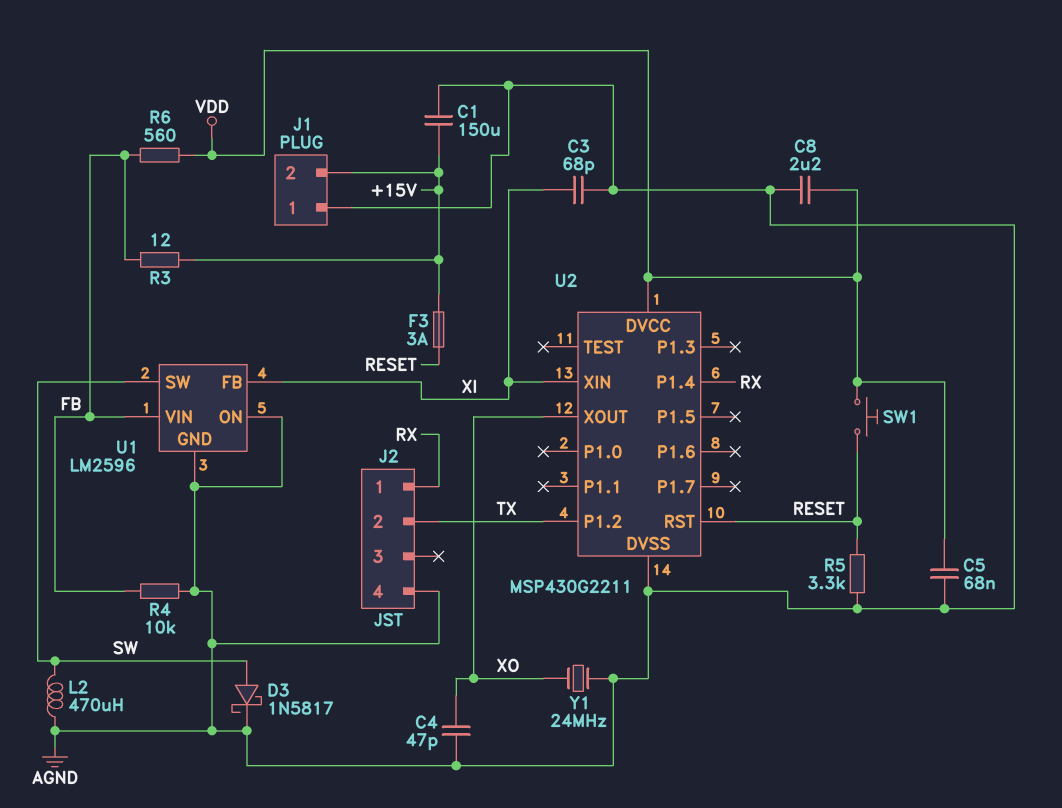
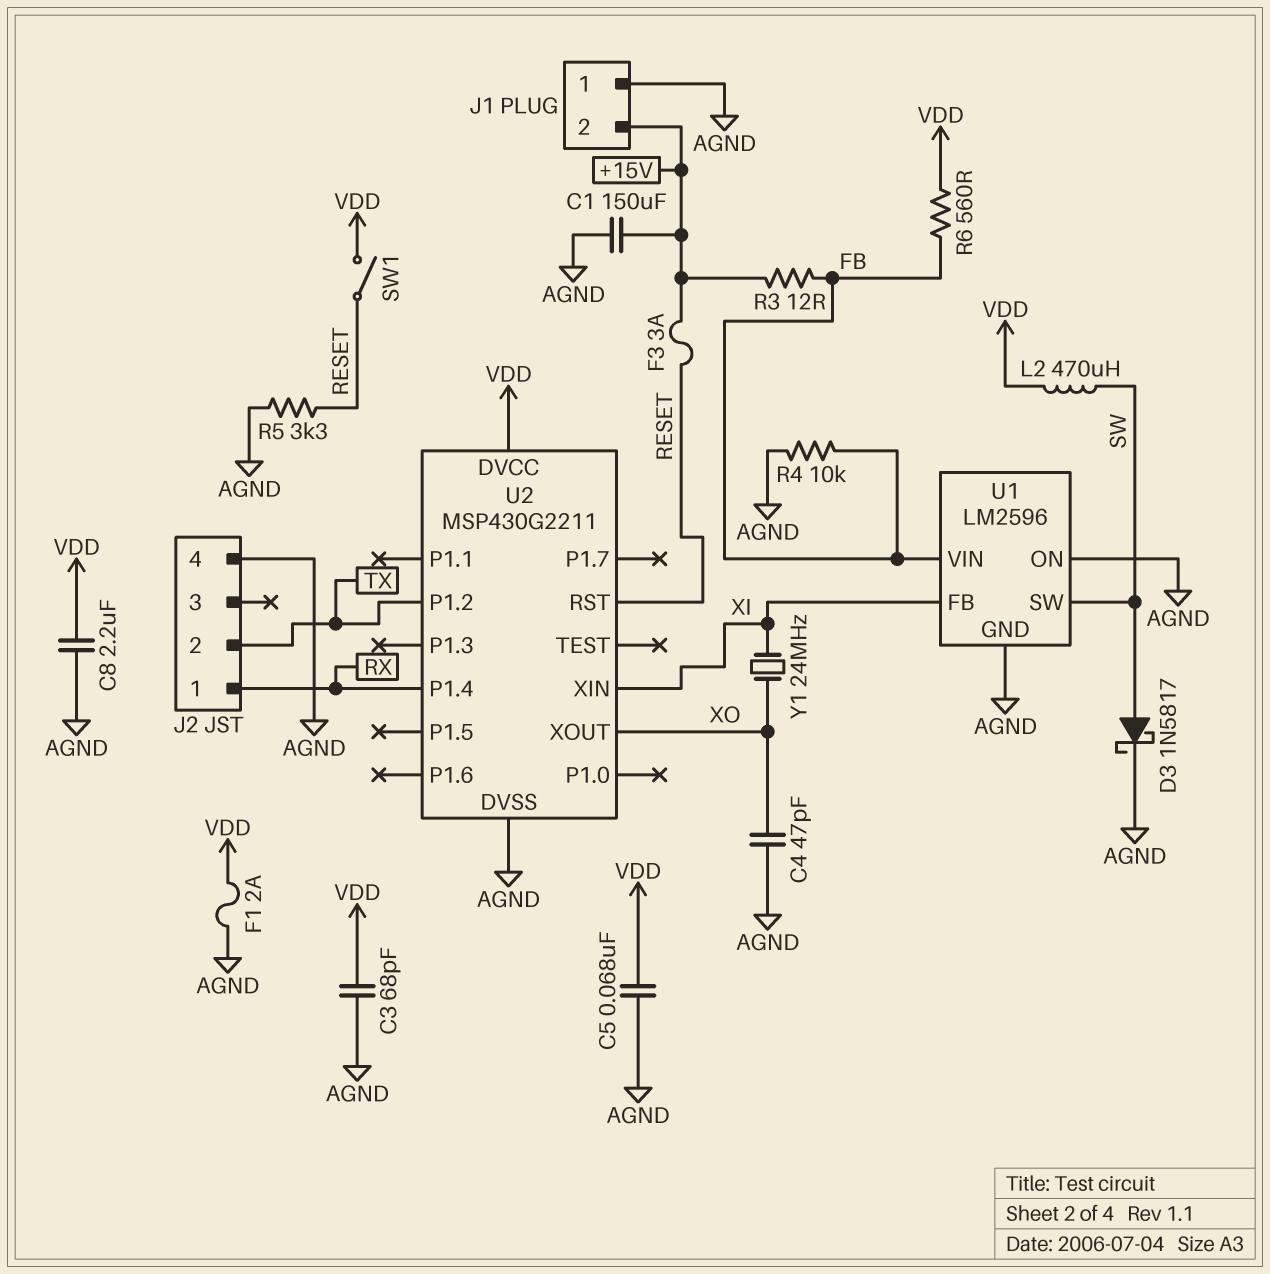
C3: 68pF (AGND, XI) -> 68pF (AGND, VDD)
F1: none -> 2A (AGND, VDD)
L2: 470uH (AGND, SW) -> 470uH (SW, VDD)
SW1: button (RESET, VDD) -> switch (RESET, VDD)
Y1: 24MHz (AGND, XO) -> 24MHz (XI, XO)

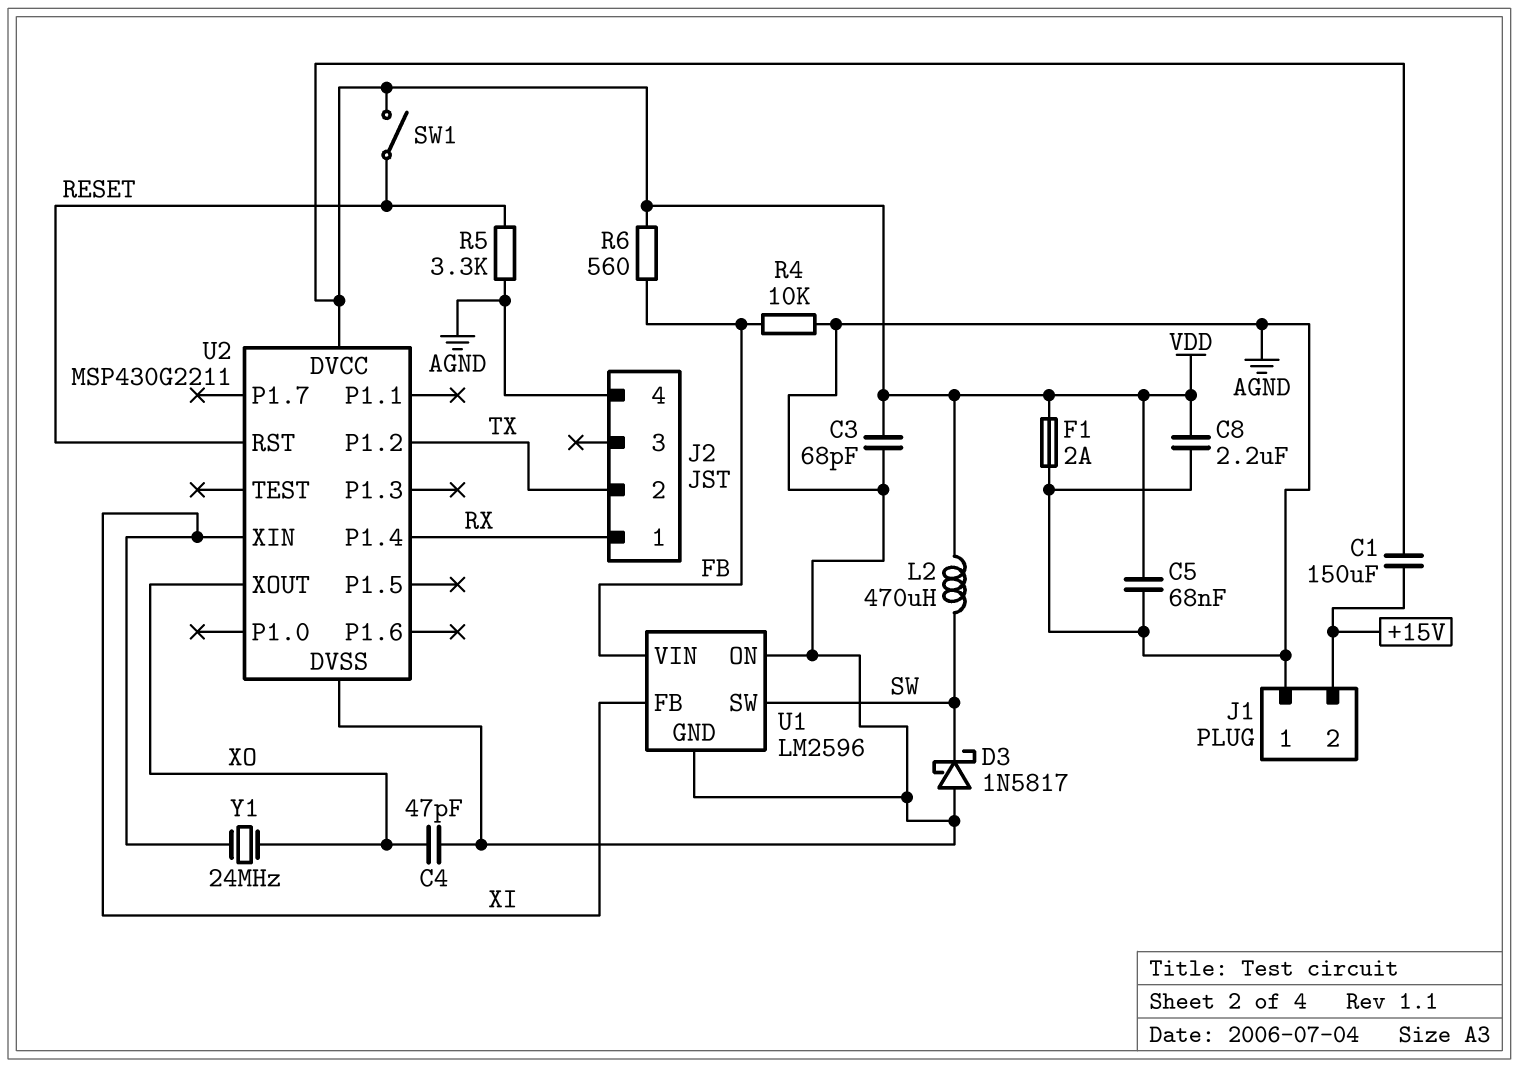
C1: 150uF (+15V, AGND) -> 150uF (+15V, VDD)
D3: schottky 1N5817 (A SW, K AGND) -> schottky 1N5817 (A AGND, K SW)
F3: 3A (+15V, RESET) -> none
R3: 12 (+15V, FB) -> none

